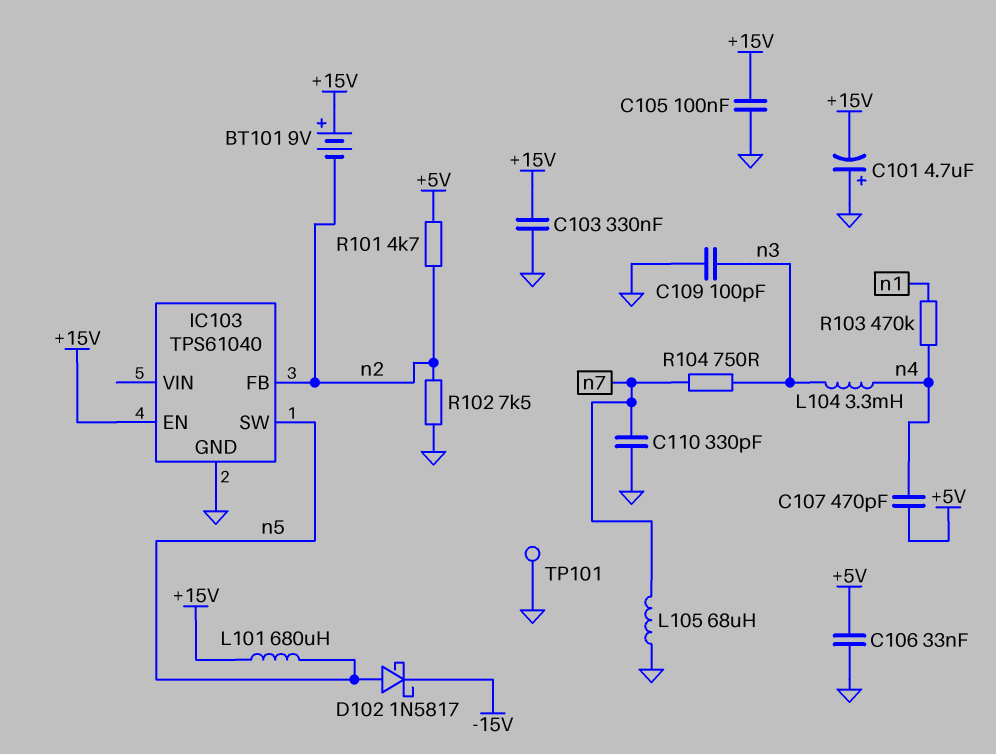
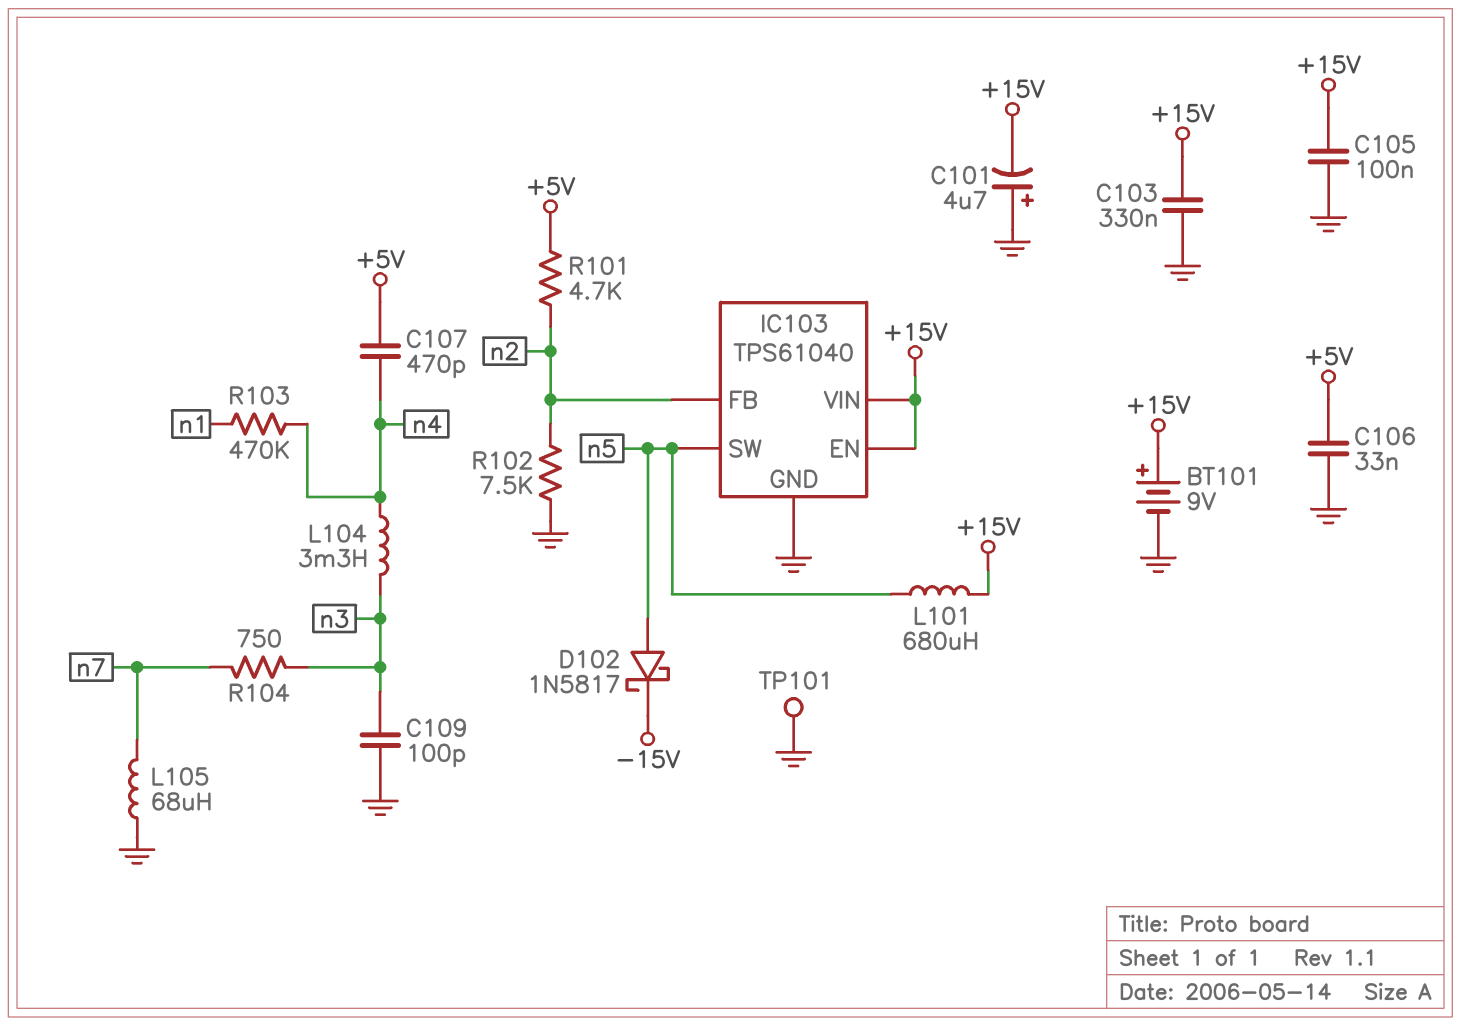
BT101: 9V (plus +15V, minus n2) -> 9V (plus +15V, minus GND)
C110: 330pF (GND, n7) -> none
IC103 pin VIN: none -> +15V

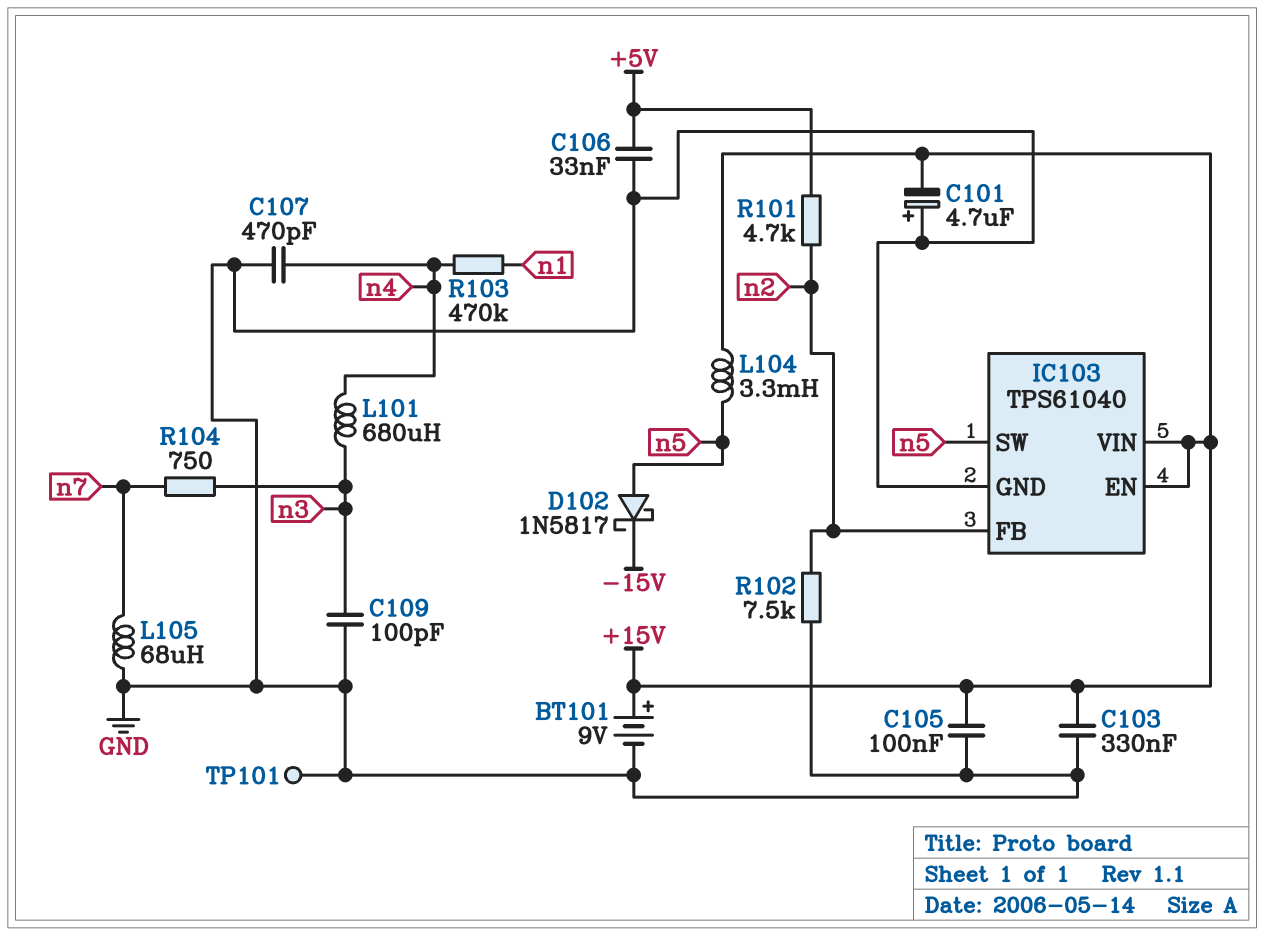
C107: 470pF (+5V, n4) -> 470pF (GND, n4)
L101: 680uH (+15V, n5) -> 680uH (n3, n4)
L104: 3.3mH (n3, n4) -> 3.3mH (+15V, n5)

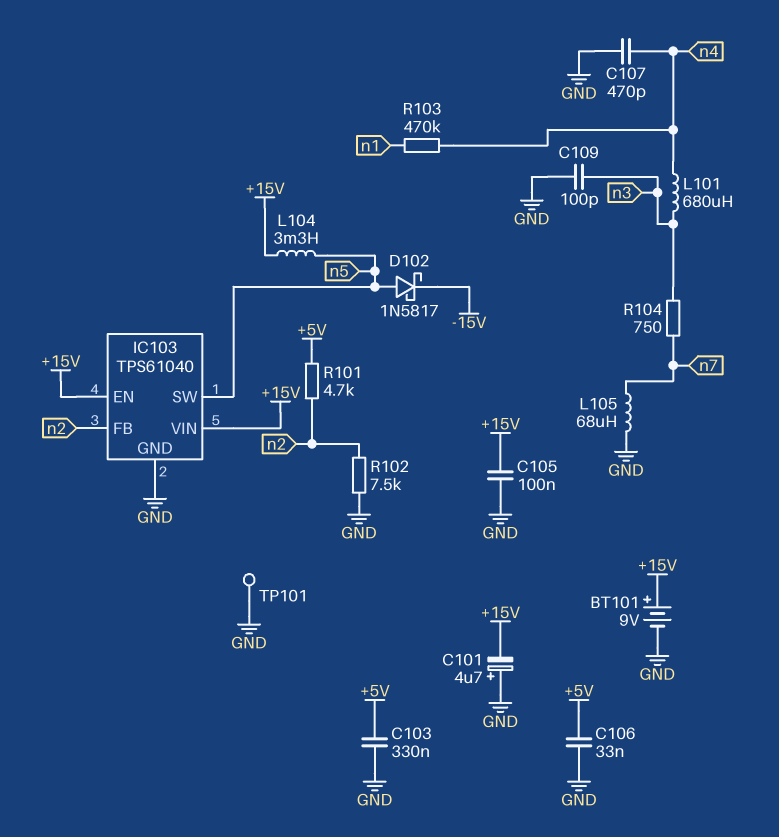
C103: 330nF (+15V, GND) -> 330nF (+5V, GND)

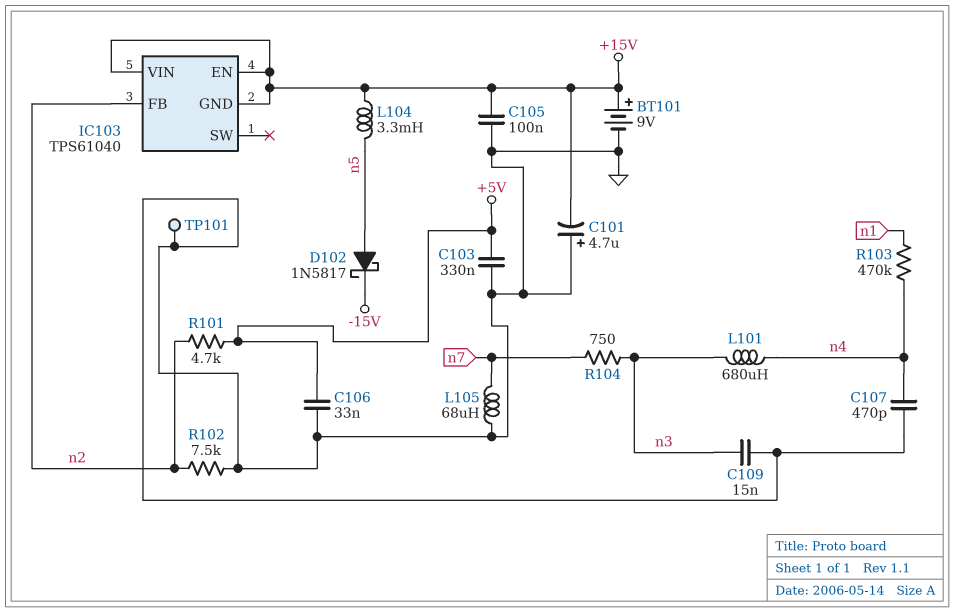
C109: 100pF (GND, n3) -> 15nF (GND, n3)
IC103 pin GND: GND -> +15V
IC103 pin SW: n5 -> none

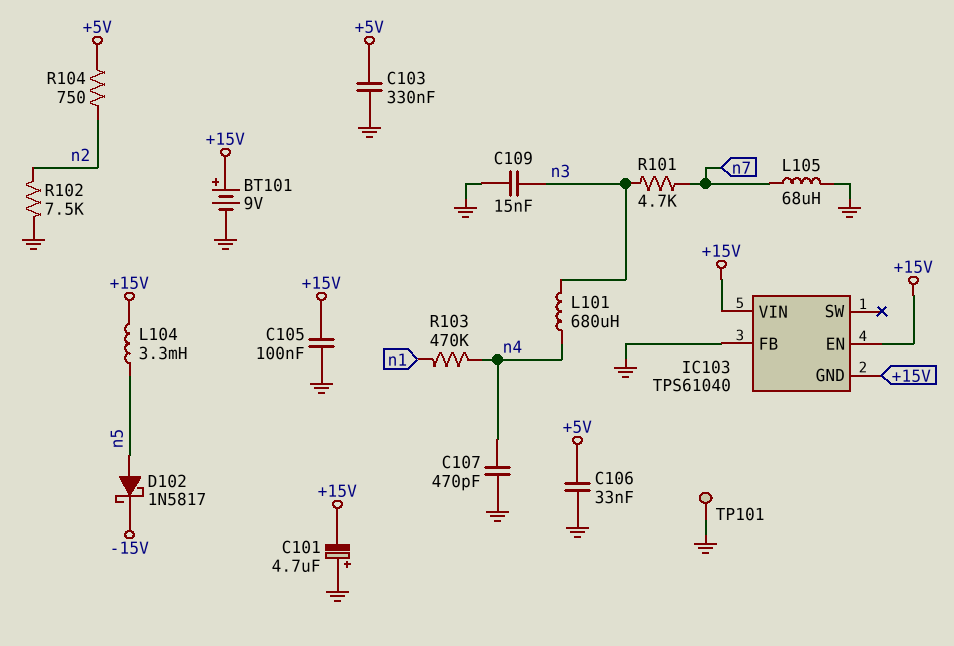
IC103 pin FB: n2 -> GND
R101: 4.7k (+5V, n2) -> 4.7k (n3, n7)
R104: 750 (n3, n7) -> 750 (+5V, n2)

